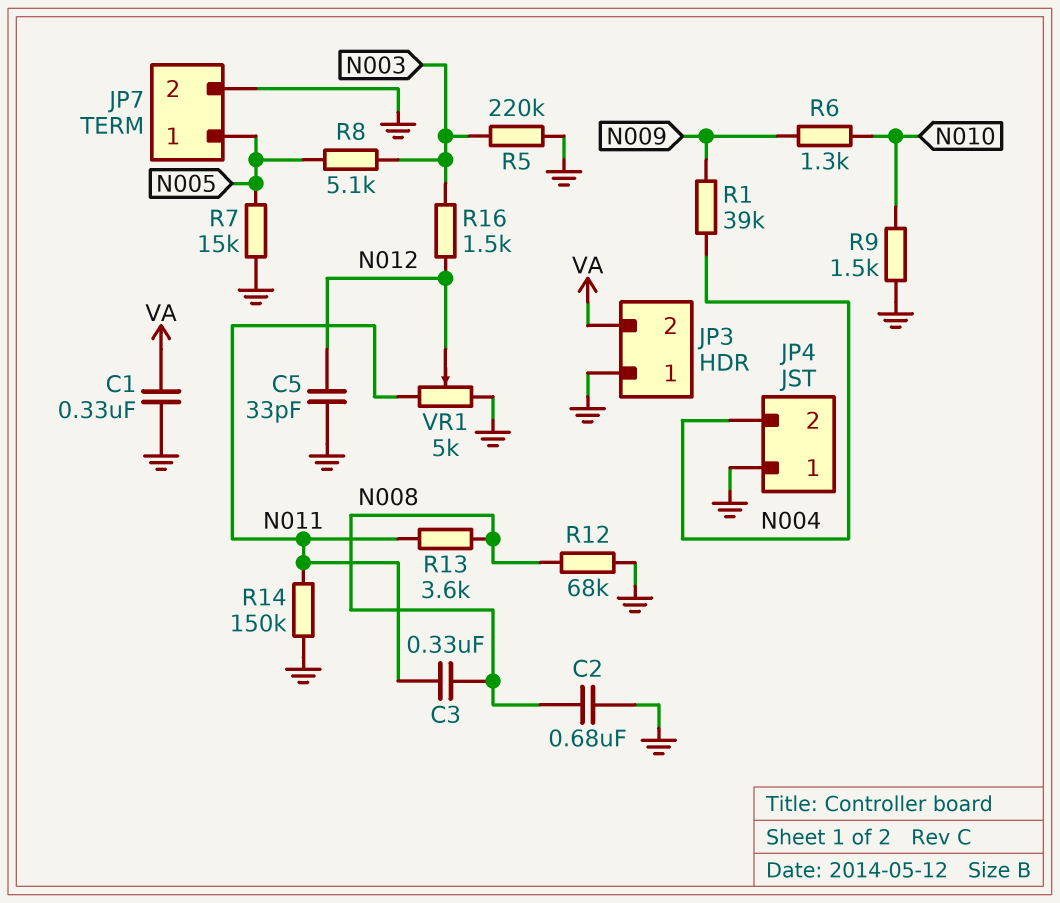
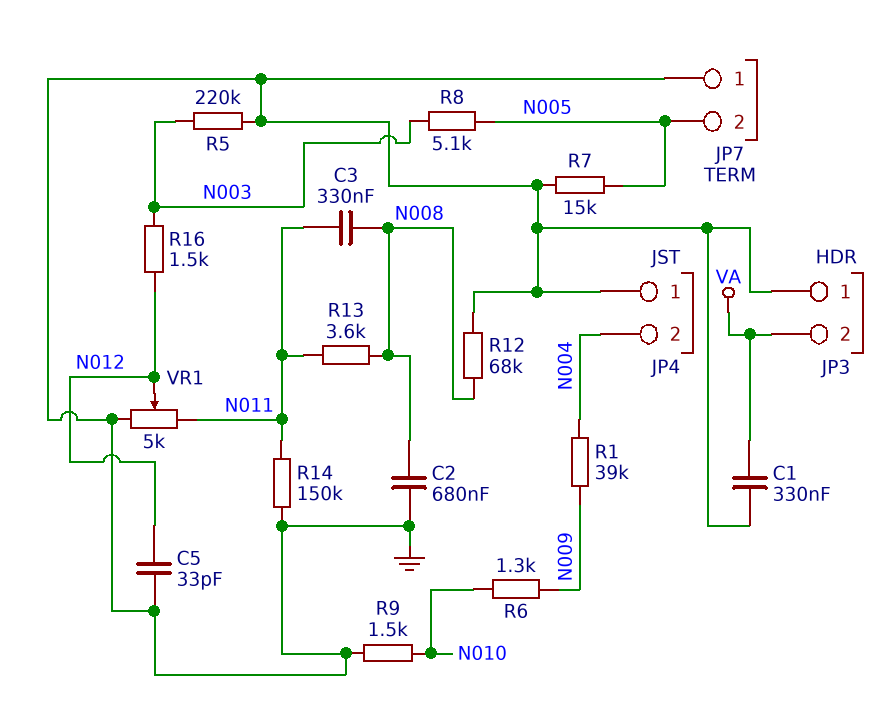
JP7 pin 1: N005 -> GND
JP7 pin 2: GND -> N005

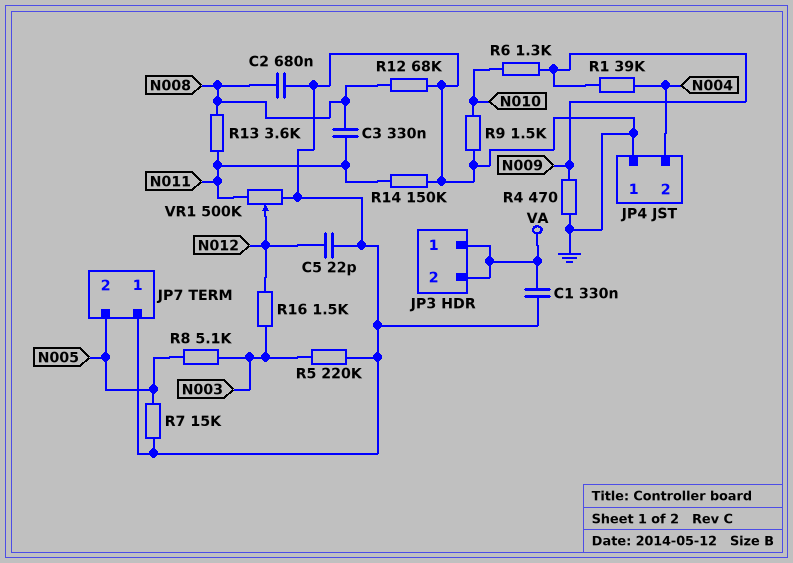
C5: 33pF (GND, N012) -> 22pF (GND, N012)
JP3 pin 1: GND -> VA
R4: none -> 470 (GND, N009)
VR1: 5k (GND, N011, wiper N012) -> 500k (GND, N011, wiper N012)

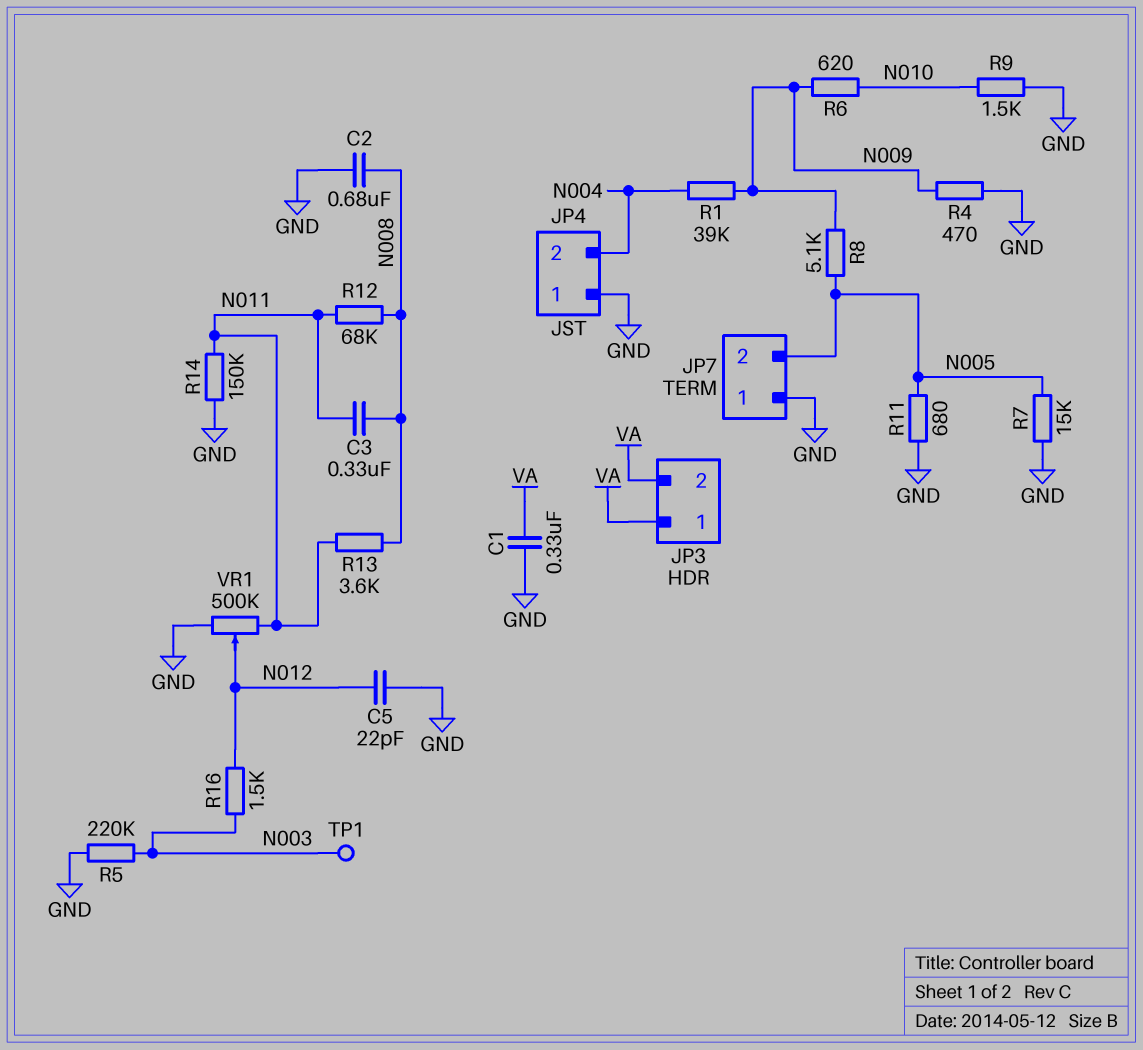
R6: 1.3k (N009, N010) -> 620 (N009, N010)
R8: 5.1k (N003, N005) -> 5.1k (N005, N009)
R11: none -> 680 (GND, N005)
R12: 68k (GND, N008) -> 68k (N008, N011)
TP1: none -> test point (N003)

